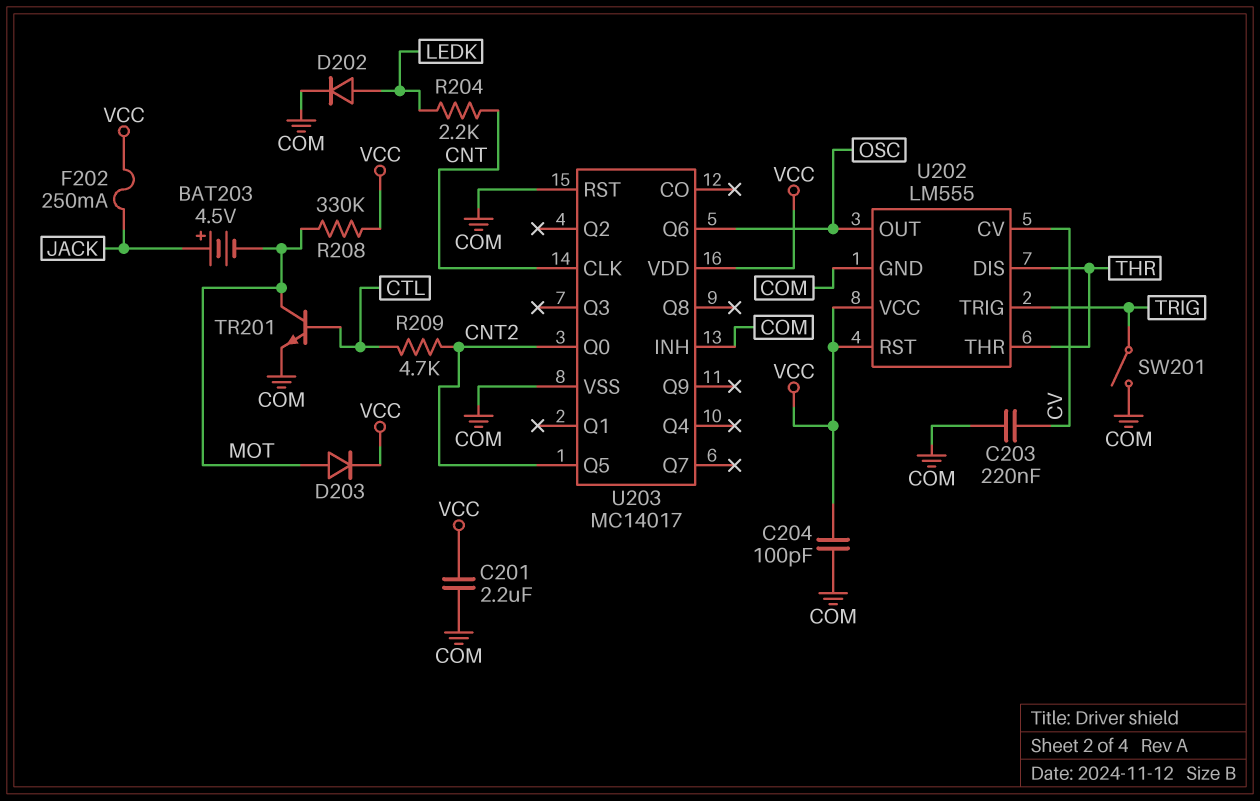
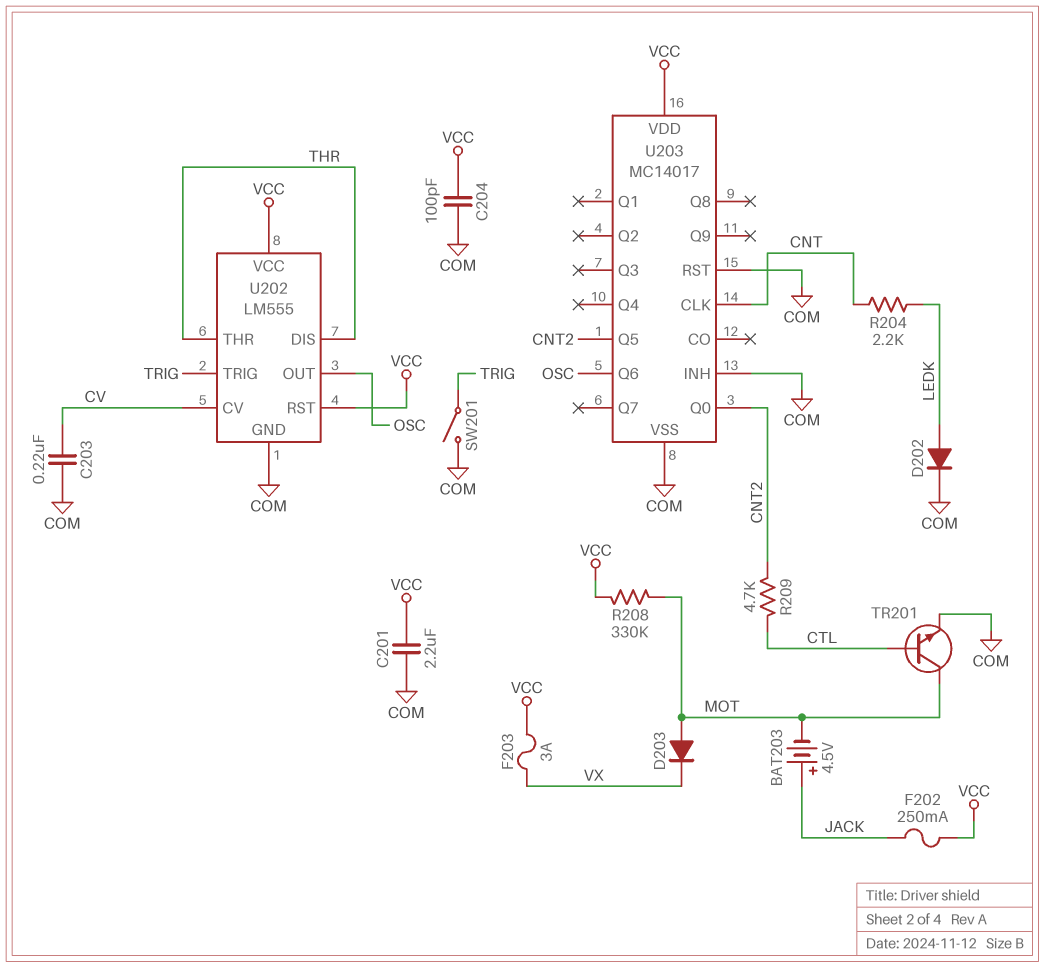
D203: diode (A MOT, K VCC) -> diode (A MOT, K VX)
F203: none -> 3A (VCC, VX)

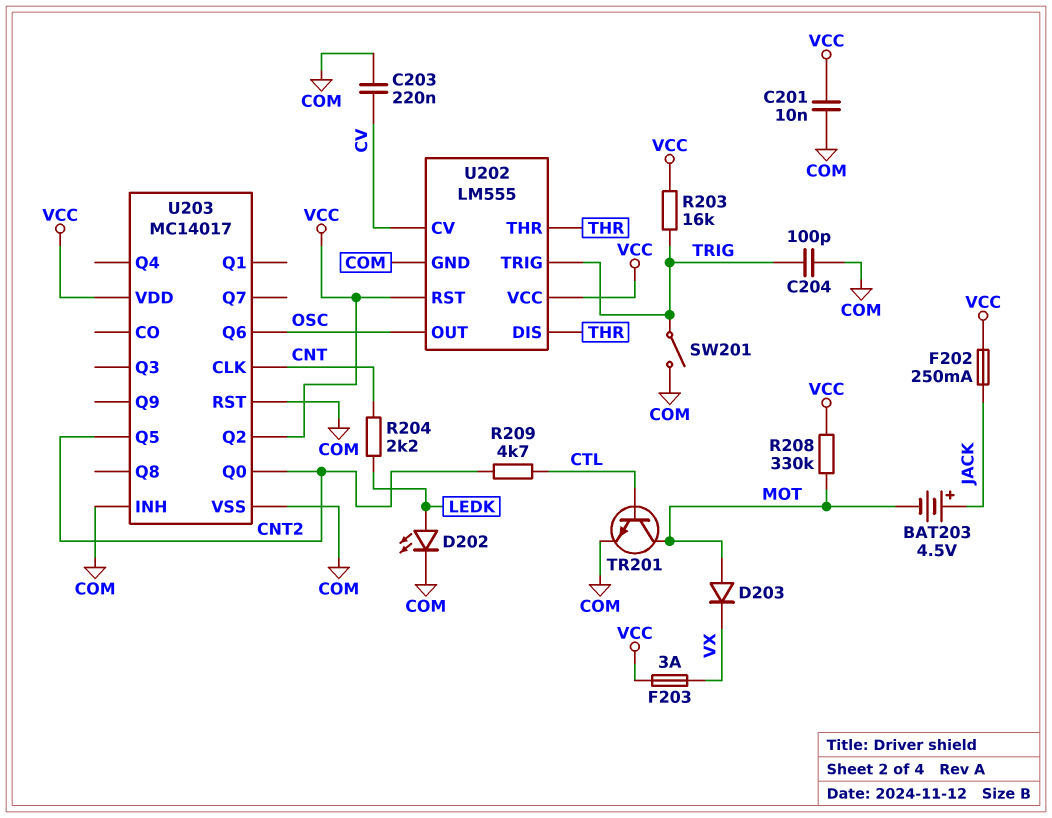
C201: 2.2uF (COM, VCC) -> 10nF (COM, VCC)
C204: 100pF (COM, VCC) -> 100pF (COM, TRIG)
D202: diode (A LEDK, K COM) -> LED (A LEDK, K COM)
R203: none -> 16k (TRIG, VCC)
U203 pin Q2: none -> VCC

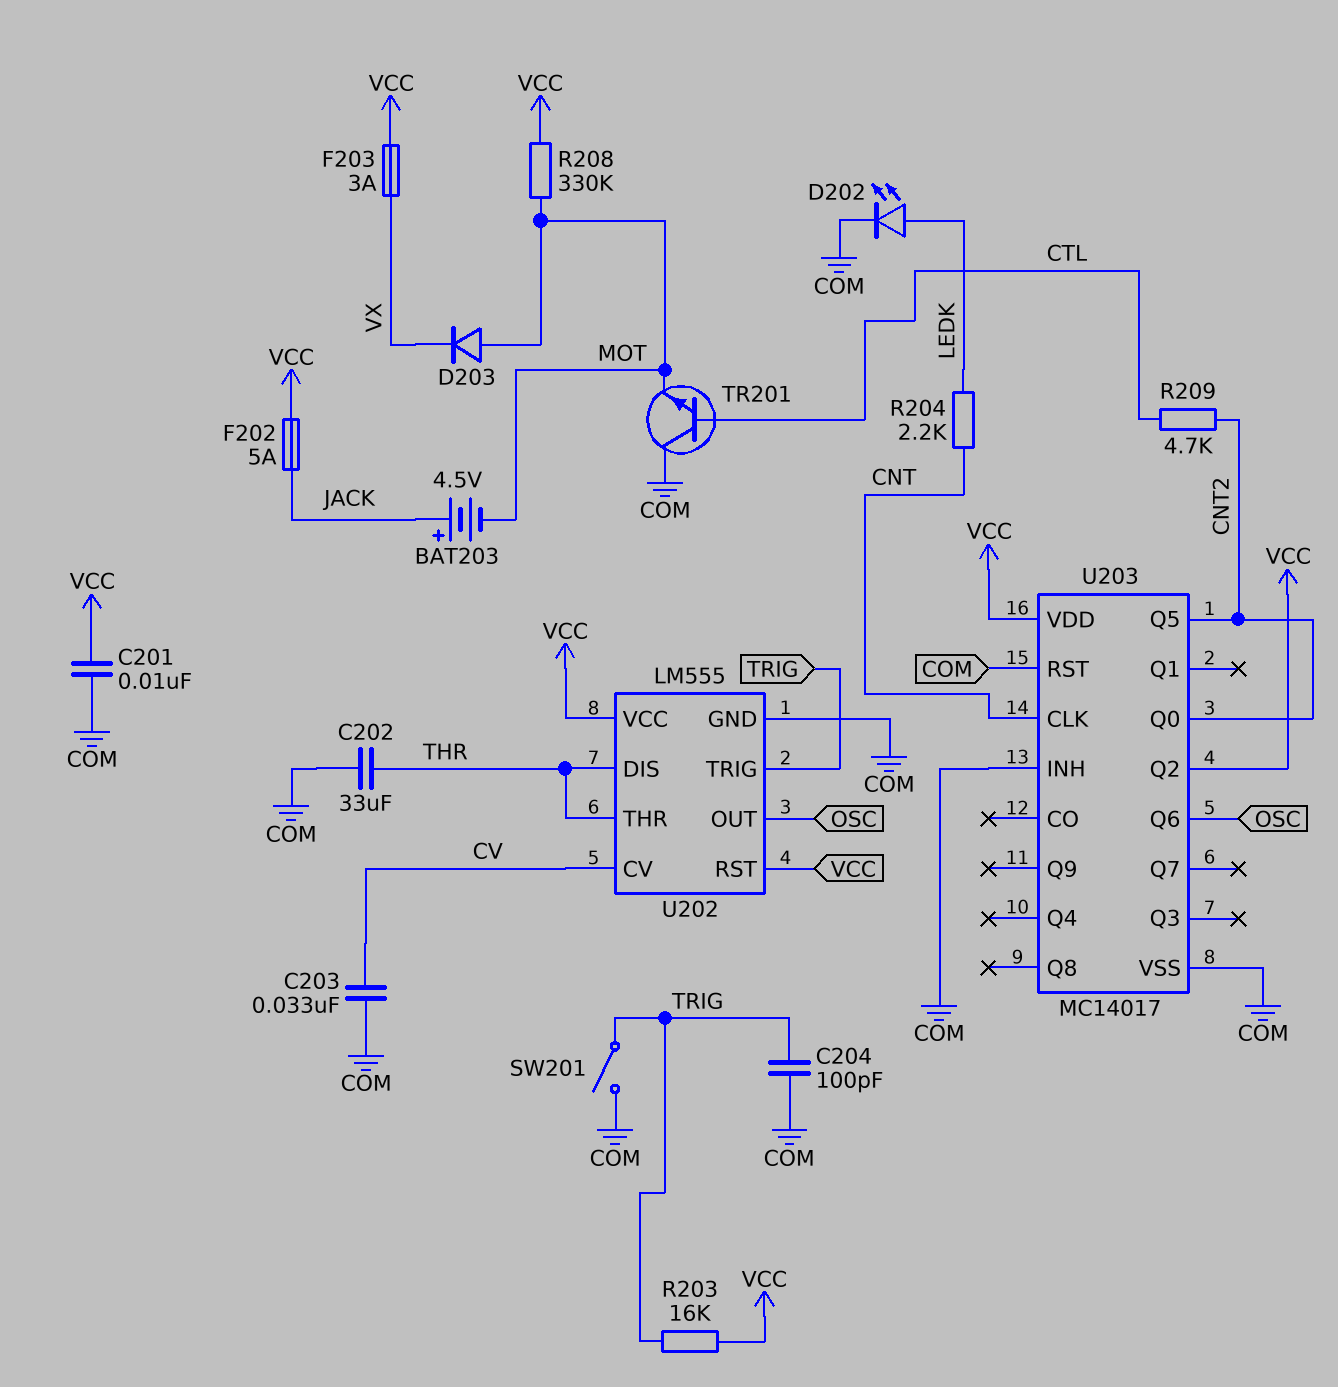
C202: none -> 33uF (COM, THR)
C203: 220nF (COM, CV) -> 33nF (COM, CV)
F202: 250mA (JACK, VCC) -> 5A (JACK, VCC)
TR201: NPN (B CTL, C MOT, E COM) -> NPN (B CTL, C COM, E MOT)

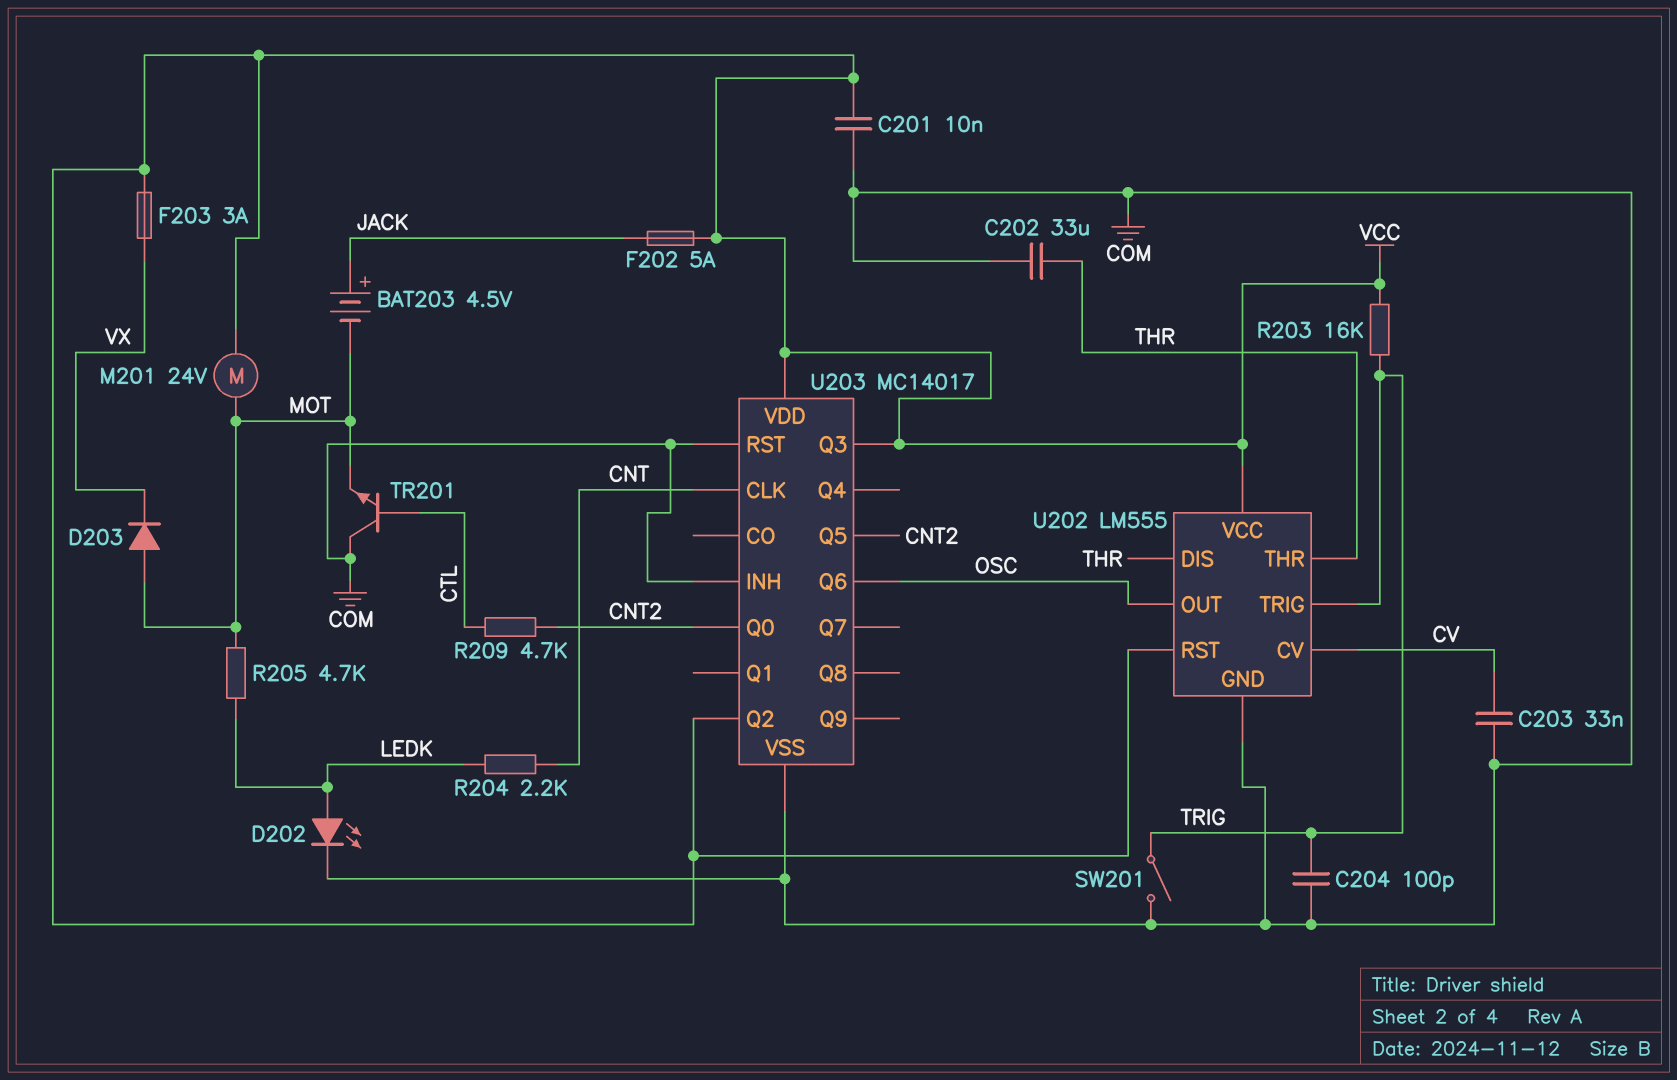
M201: none -> motor 24V (MOT, VCC)
R205: none -> 4.7k (LEDK, MOT)
R208: 330k (MOT, VCC) -> none
U203 pin Q3: none -> VCC

